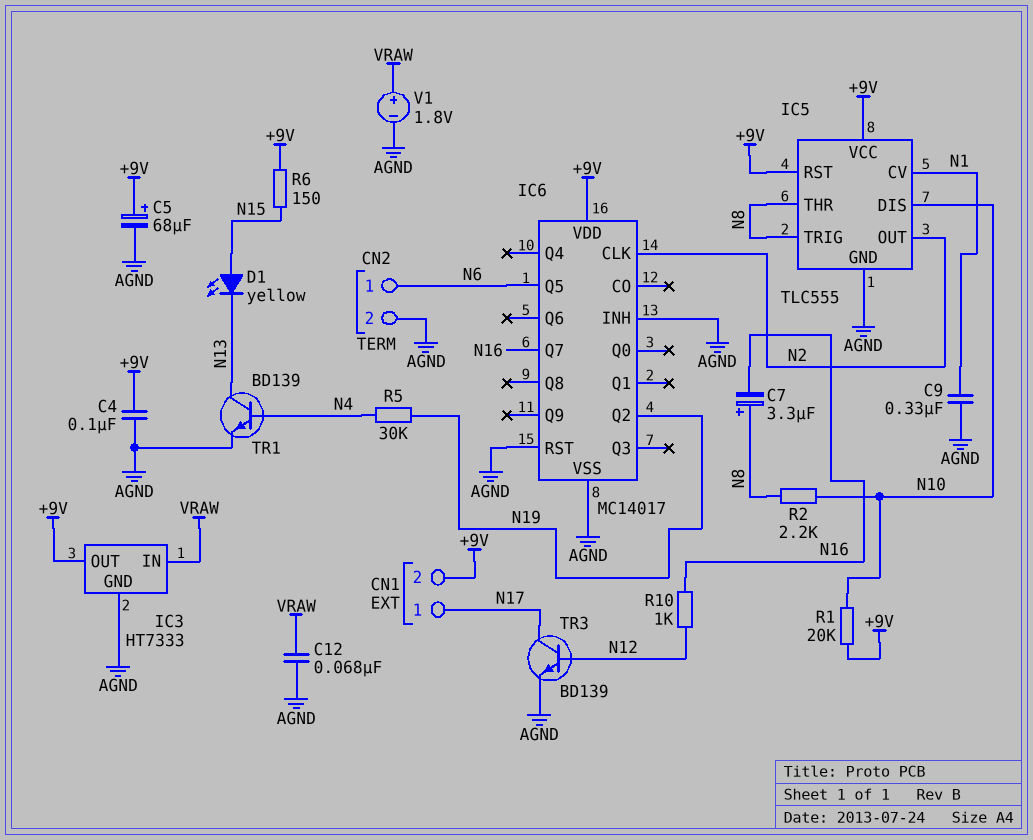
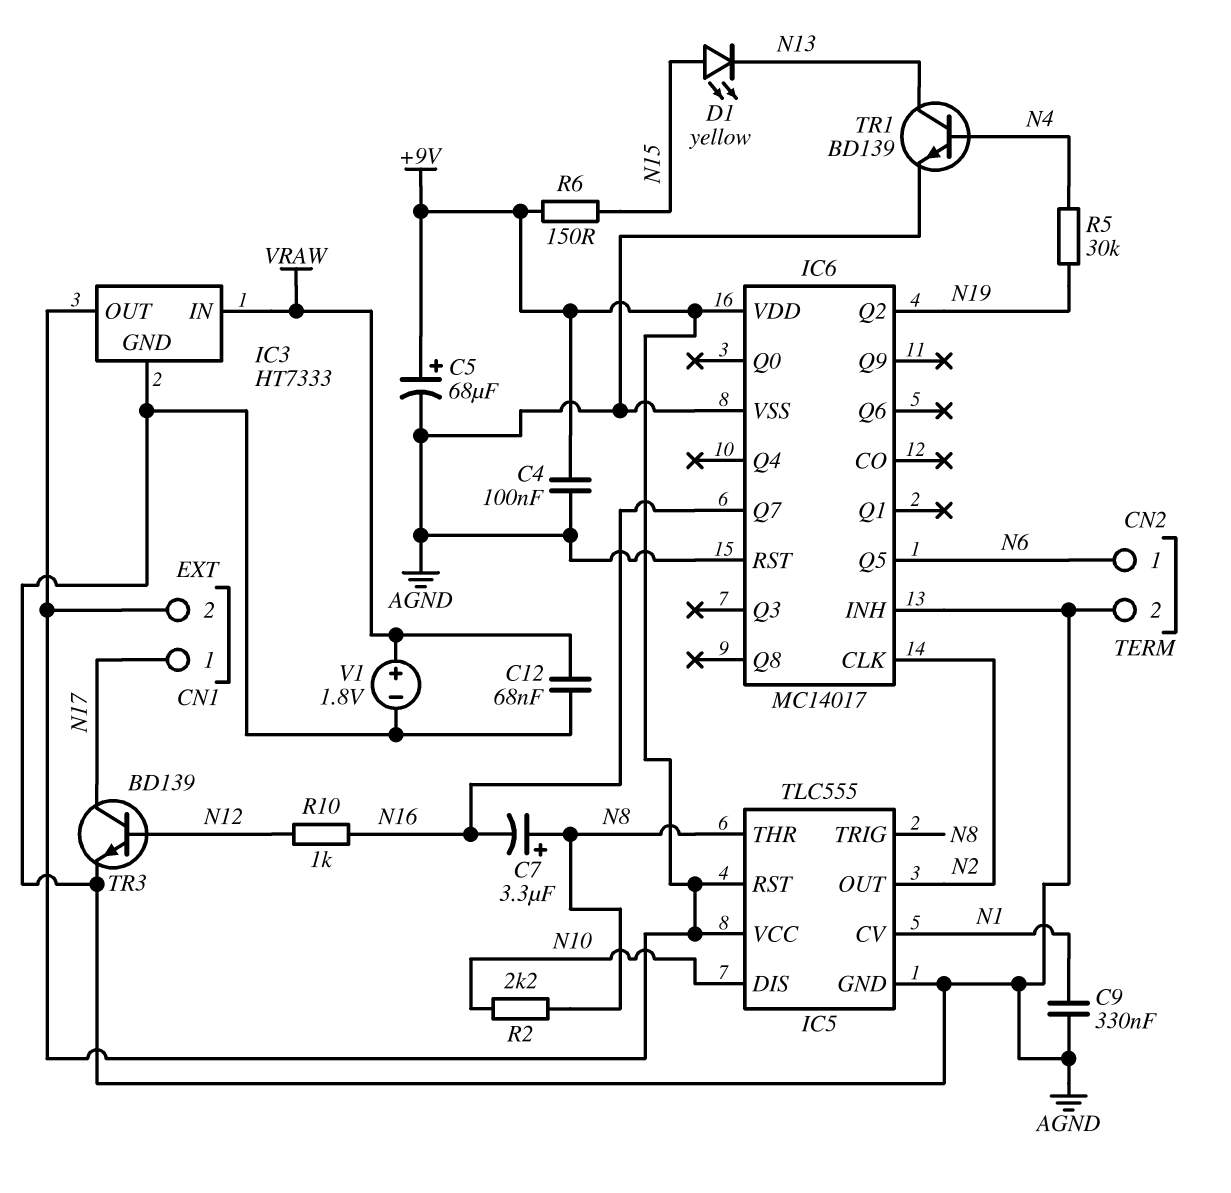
R1: 20k (+9V, N10) -> none

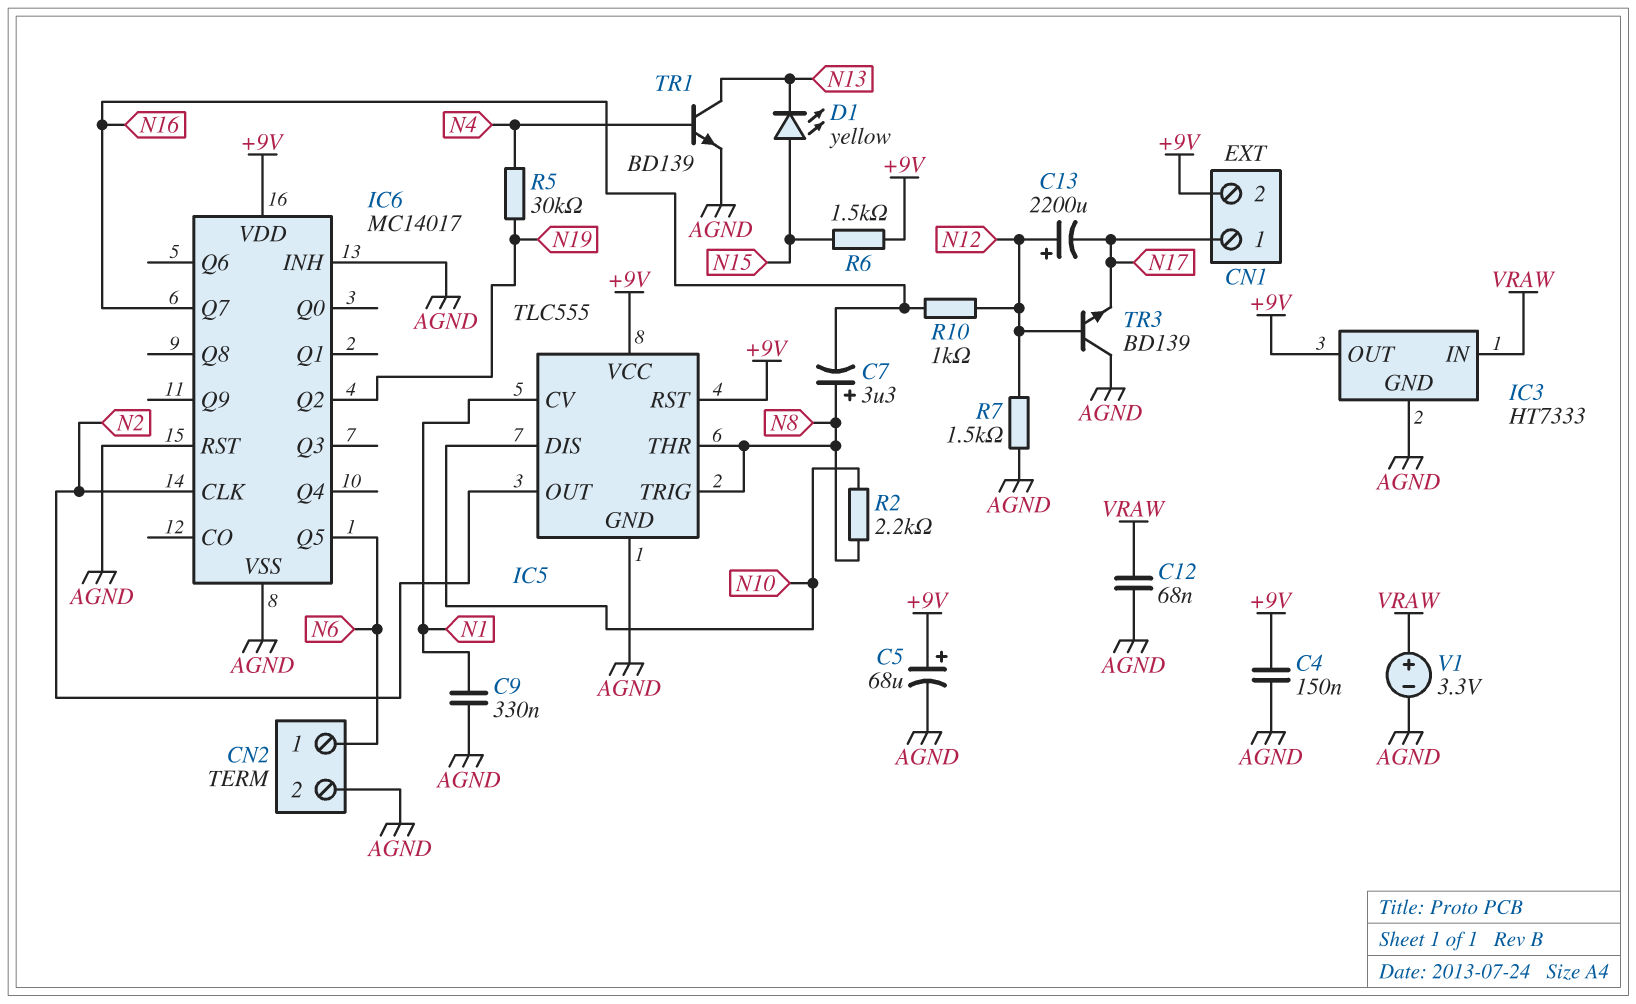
C4: 100nF (+9V, AGND) -> 150nF (+9V, AGND)
C13: none -> 2200uF (plus N12, minus N17)
R6: 150 (+9V, N15) -> 1.5k (+9V, N15)
R7: none -> 1.5k (AGND, N12)
TR3: NPN BD139 (B N12, C N17, E AGND) -> NPN BD139 (B N12, C AGND, E N17)
V1: 1.8V (plus VRAW, minus AGND) -> 3.3V (plus VRAW, minus AGND)

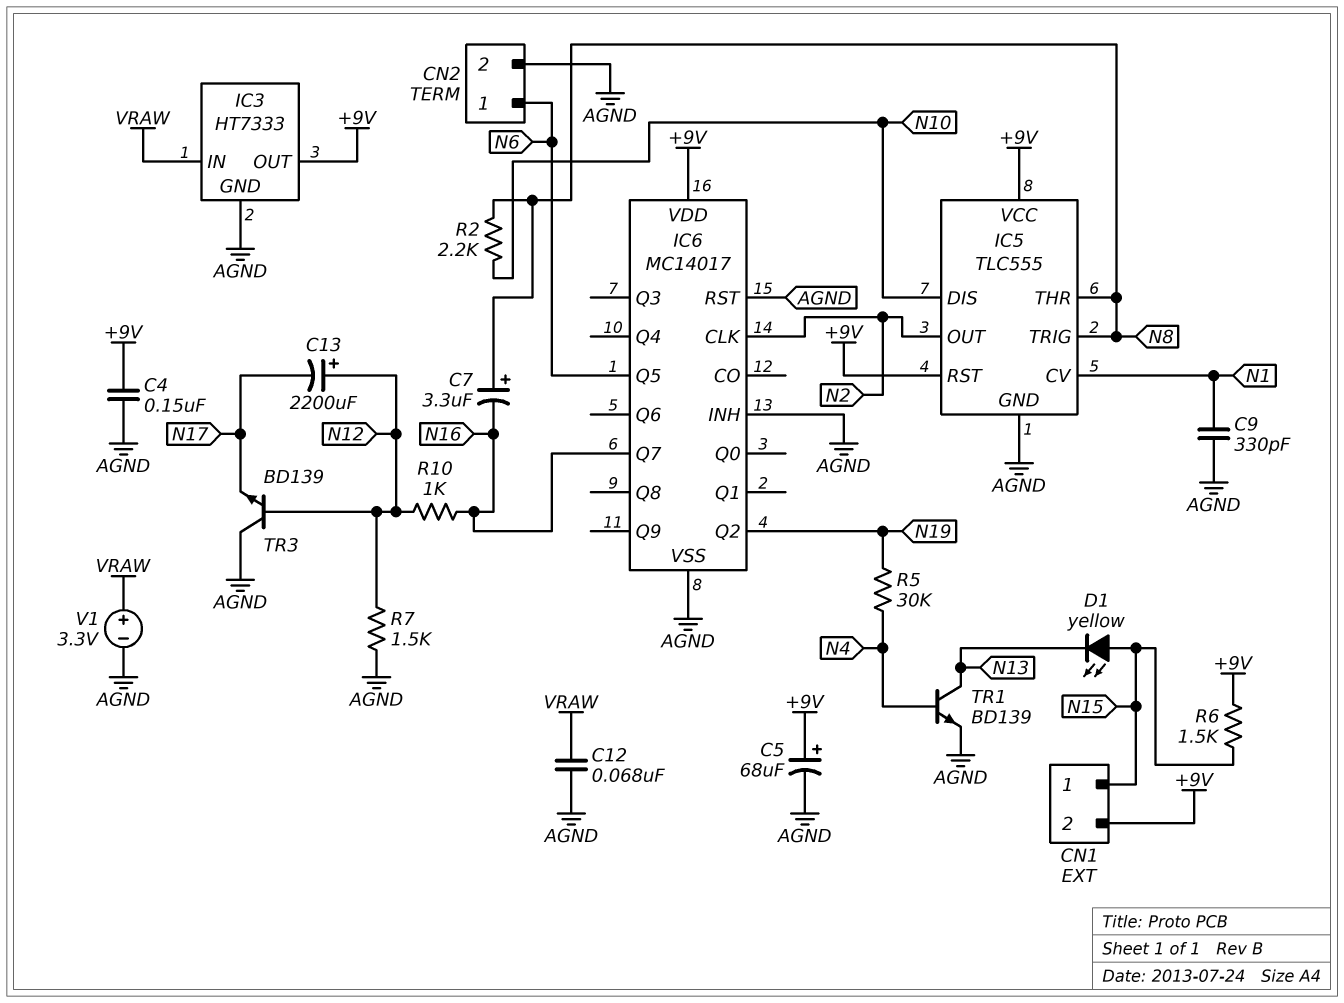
C9: 330nF (AGND, N1) -> 330pF (AGND, N1)
CN1 pin 1: N17 -> N15

